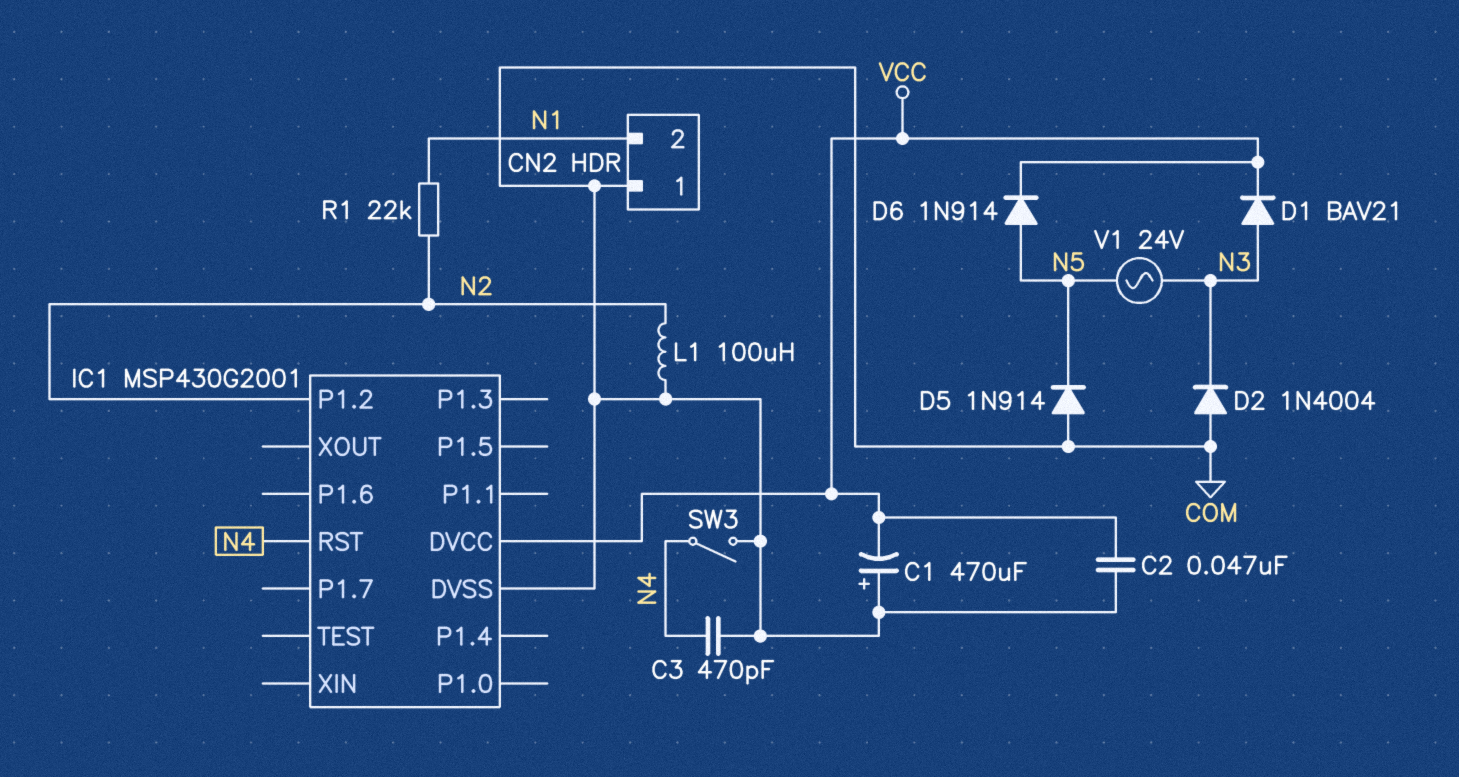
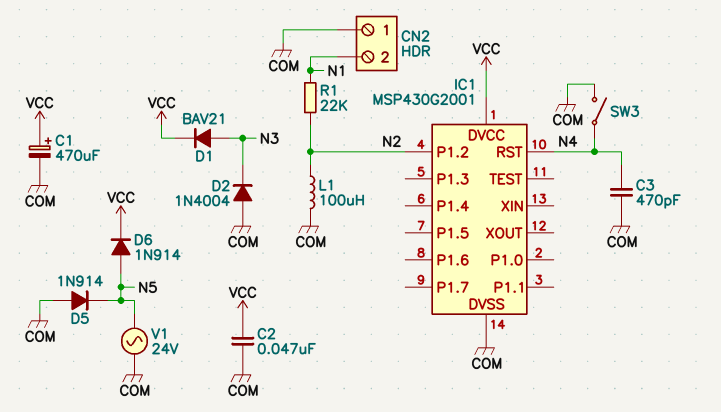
C1: 470uF (plus COM, minus VCC) -> 470uF (plus VCC, minus COM)
V1: AC 24V (N3, N5) -> AC 24V (COM, N5)

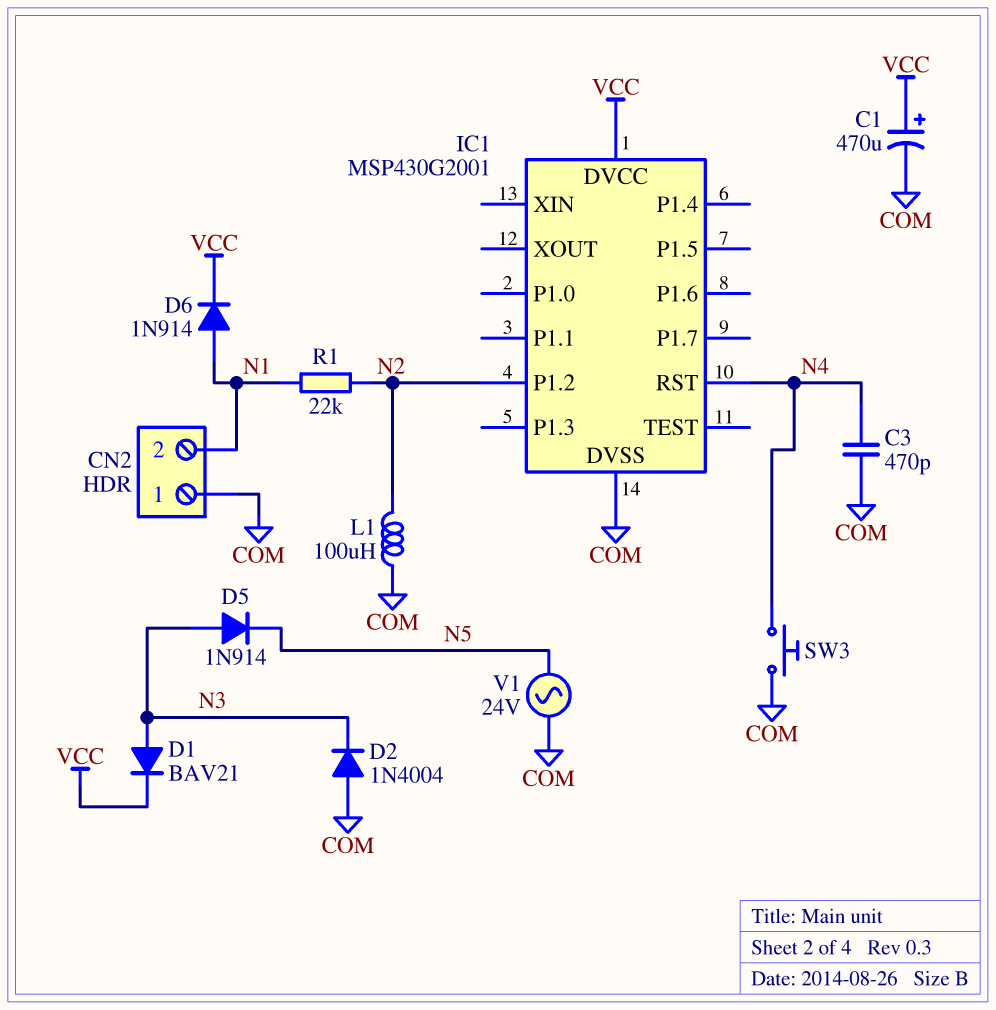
C2: 47nF (COM, VCC) -> none
D5: diode 1N914 (A COM, K N5) -> diode 1N914 (A N3, K N5)
D6: diode 1N914 (A N5, K VCC) -> diode 1N914 (A N1, K VCC)
SW3: switch (COM, N4) -> button (COM, N4)

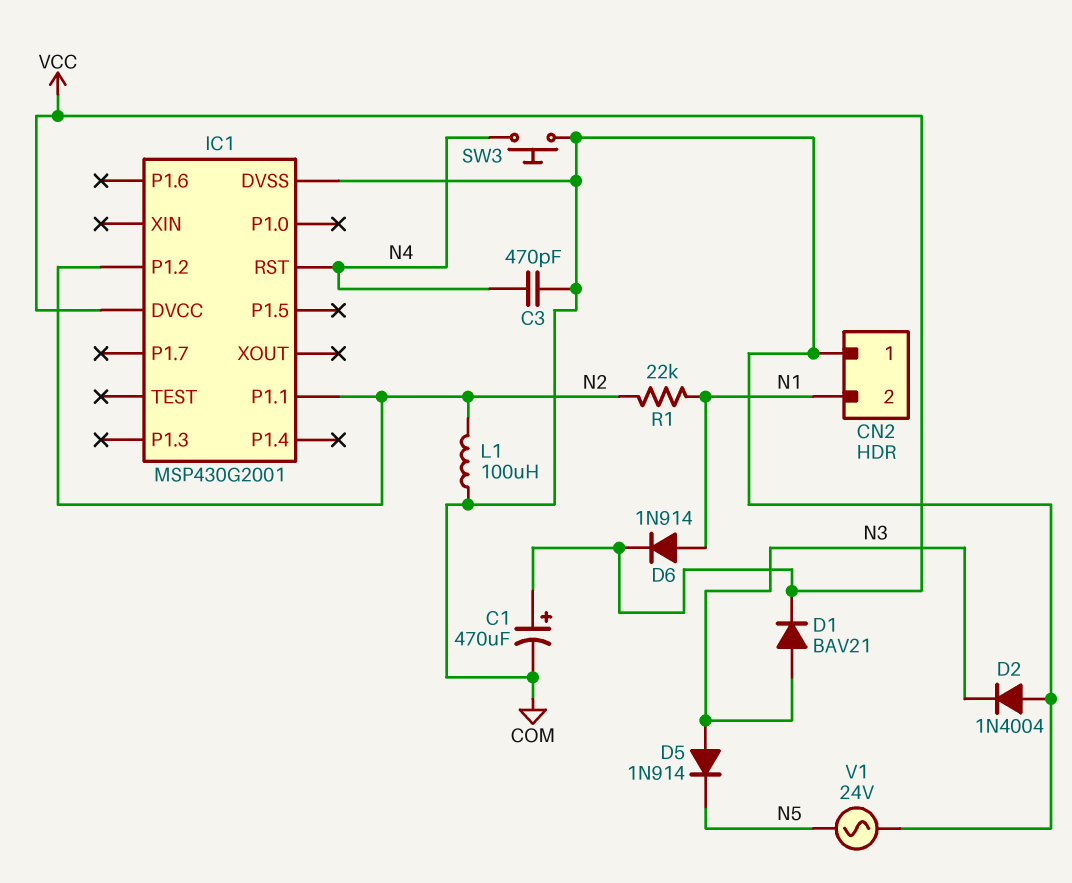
IC1 pin P1.1: none -> N2

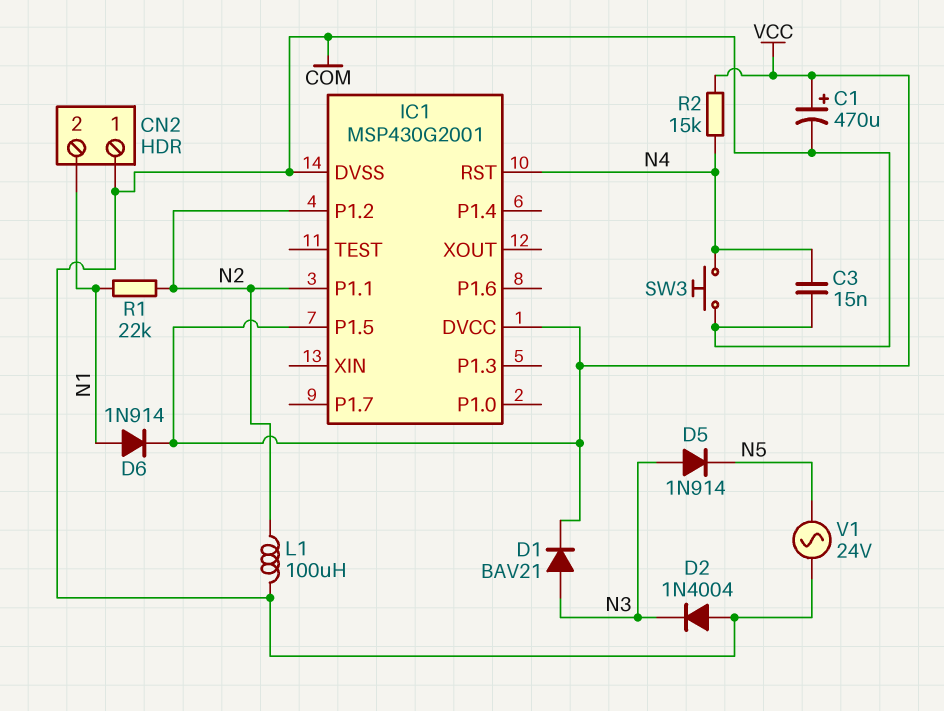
C3: 470pF (COM, N4) -> 15nF (COM, N4)
IC1 pin P1.5: none -> VCC
R2: none -> 15k (N4, VCC)

